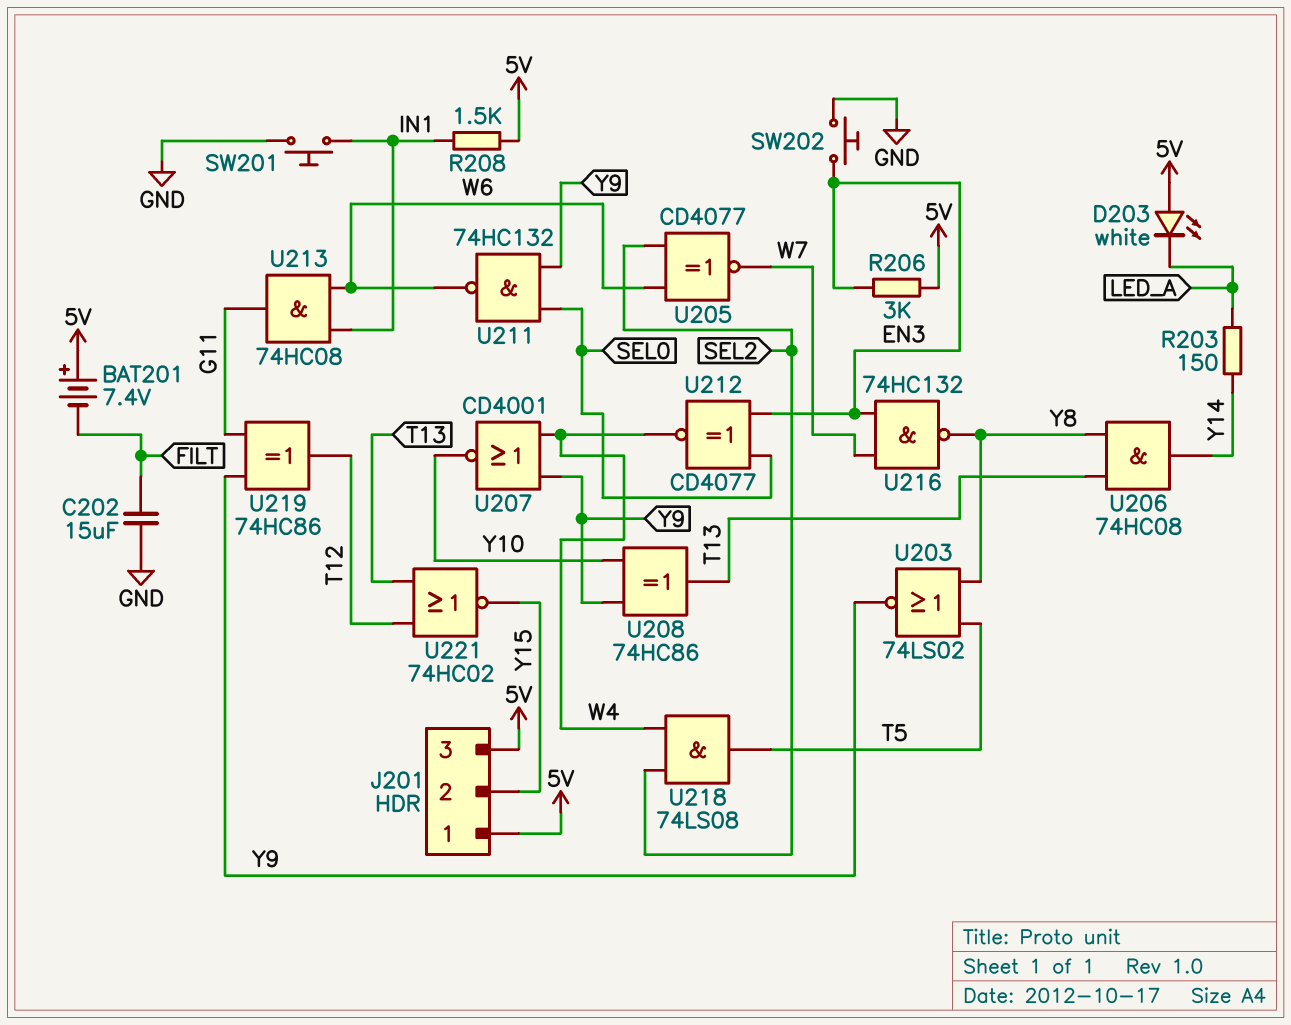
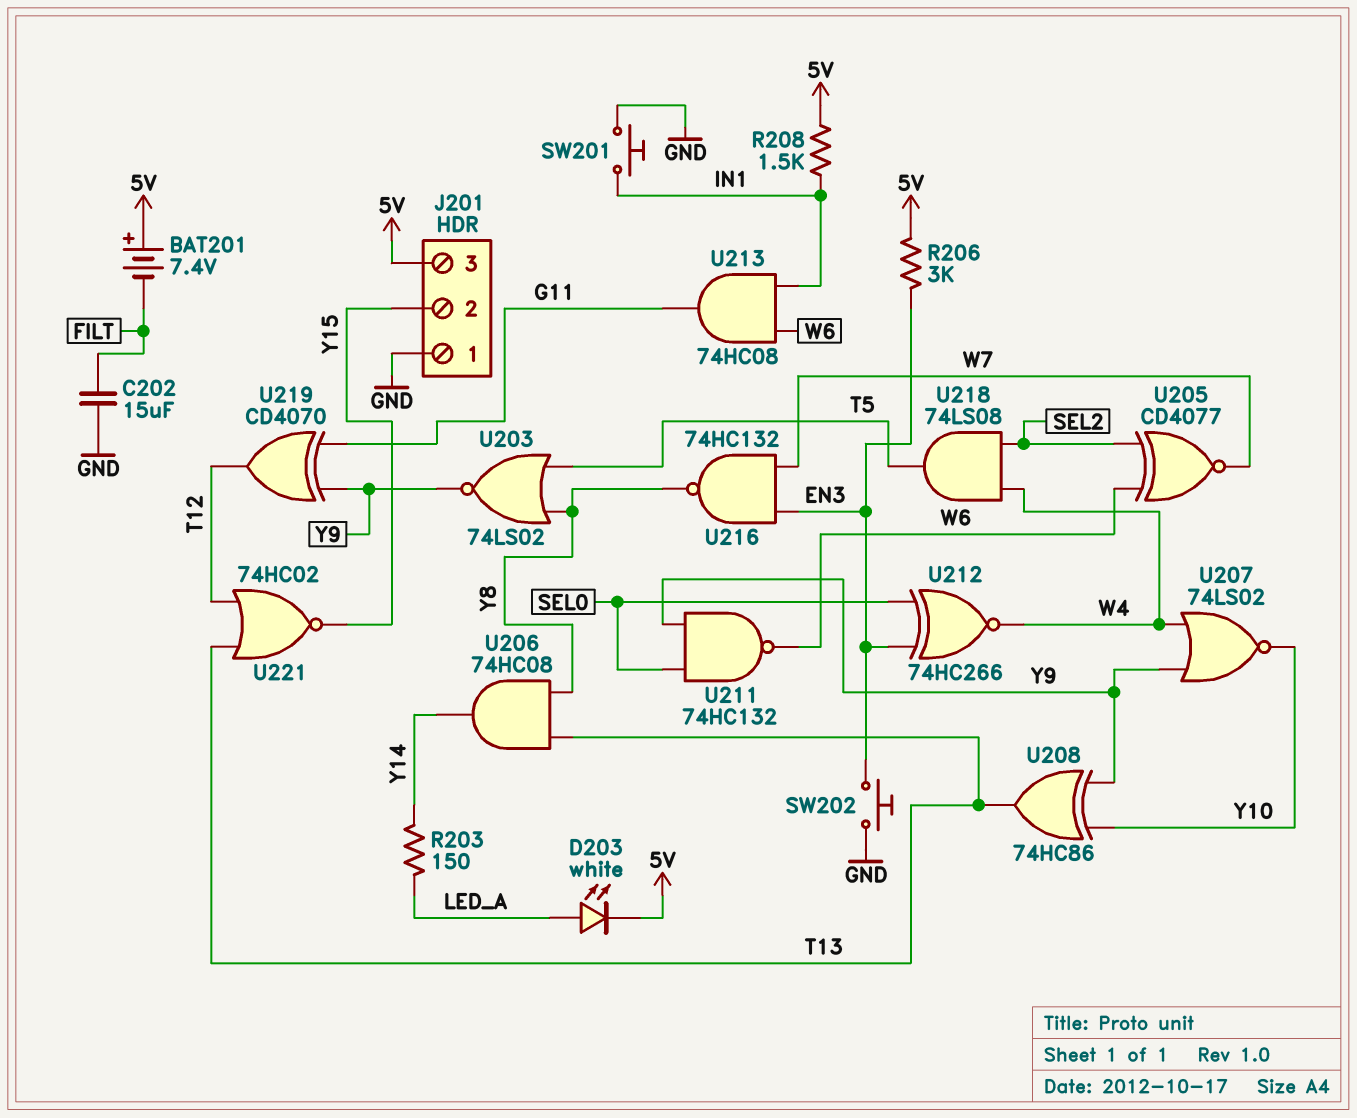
D203: LED white (A 5V, K LED_A) -> LED white (A LED_A, K 5V)
J201 pin 1: 5V -> GND
U207: NOR CD4001 (in W4, in Y9, out Y10) -> NOR 74LS02 (in W4, in Y9, out Y10)
U212: XNOR CD4077 (in EN3, in SEL0, out W4) -> XNOR 74HC266 (in EN3, in SEL0, out W4)
U219: XOR 74HC86 (in G11, in Y9, out T12) -> XOR CD4070 (in G11, in Y9, out T12)

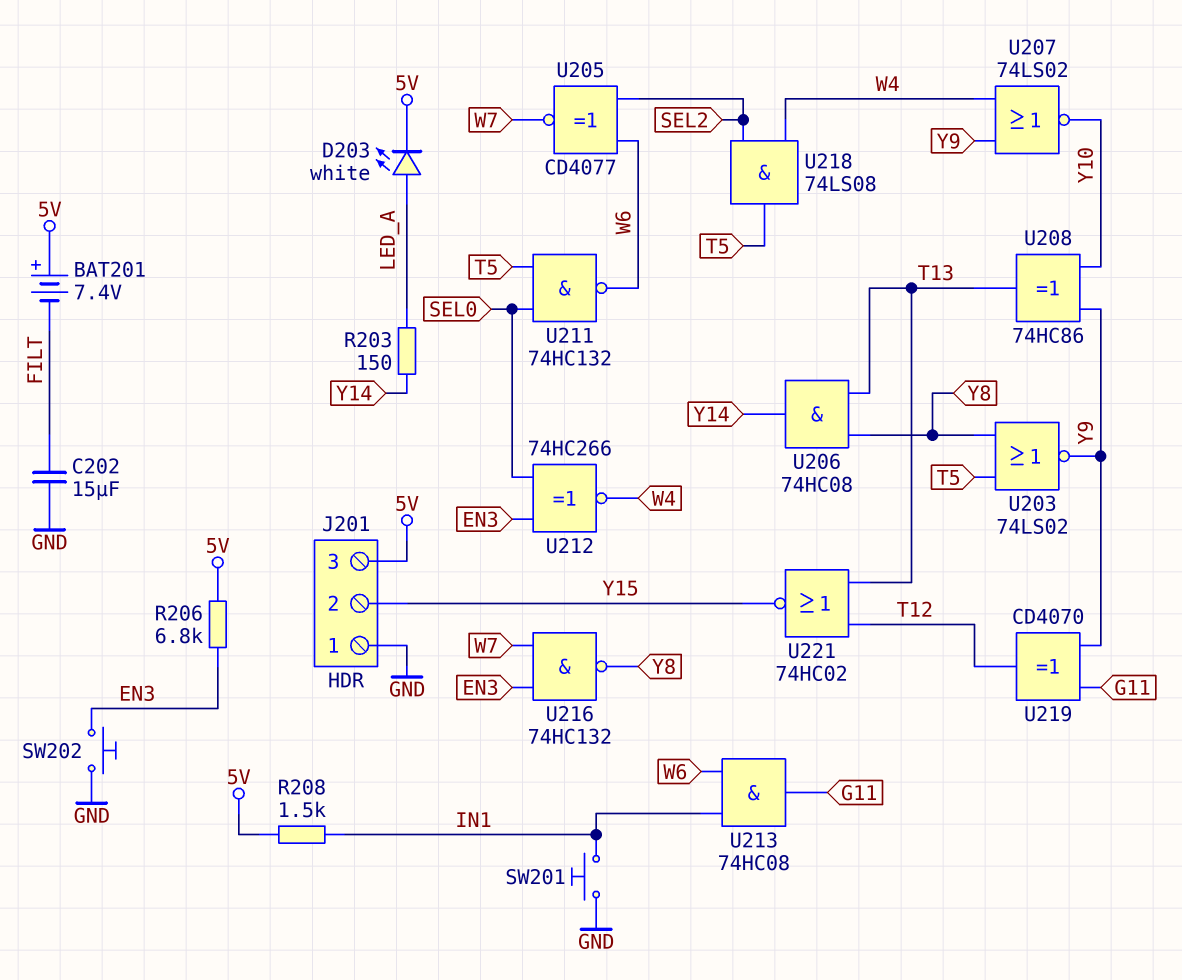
R206: 3k (5V, EN3) -> 6.8k (5V, EN3)
U211: NAND 74HC132 (in SEL0, in Y9, out W6) -> NAND 74HC132 (in SEL0, in T5, out W6)

